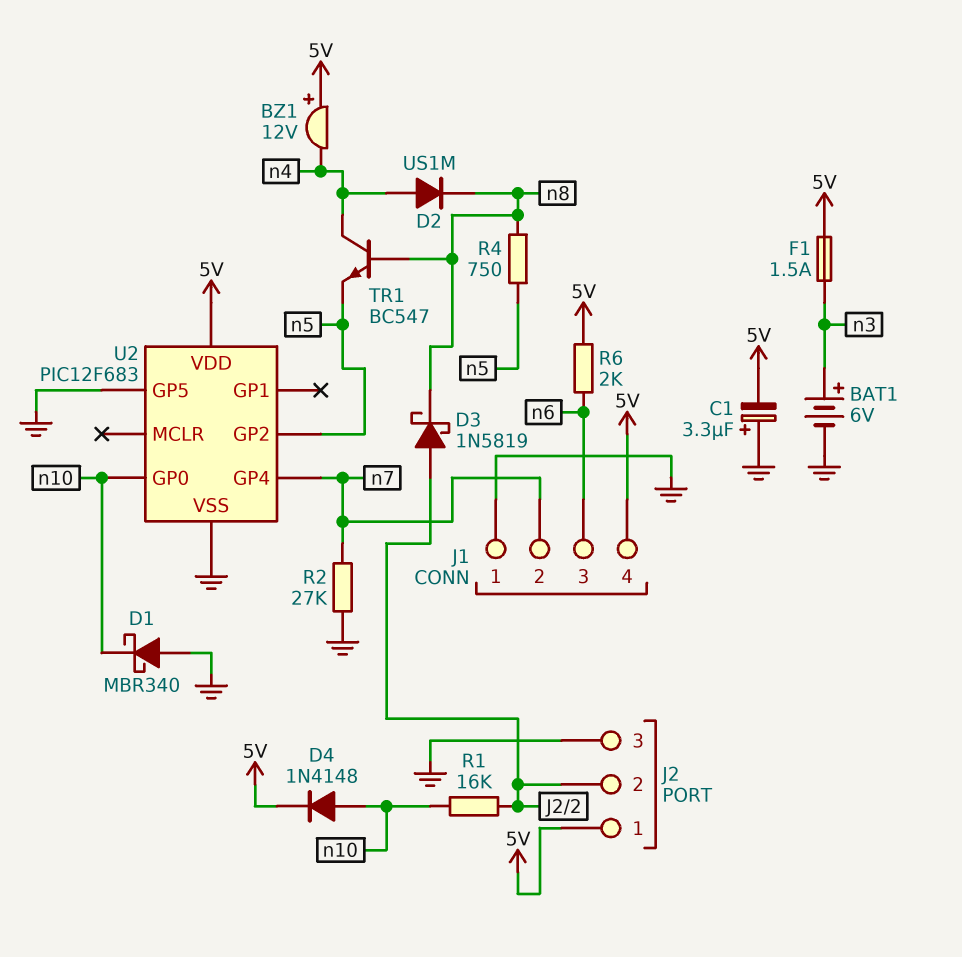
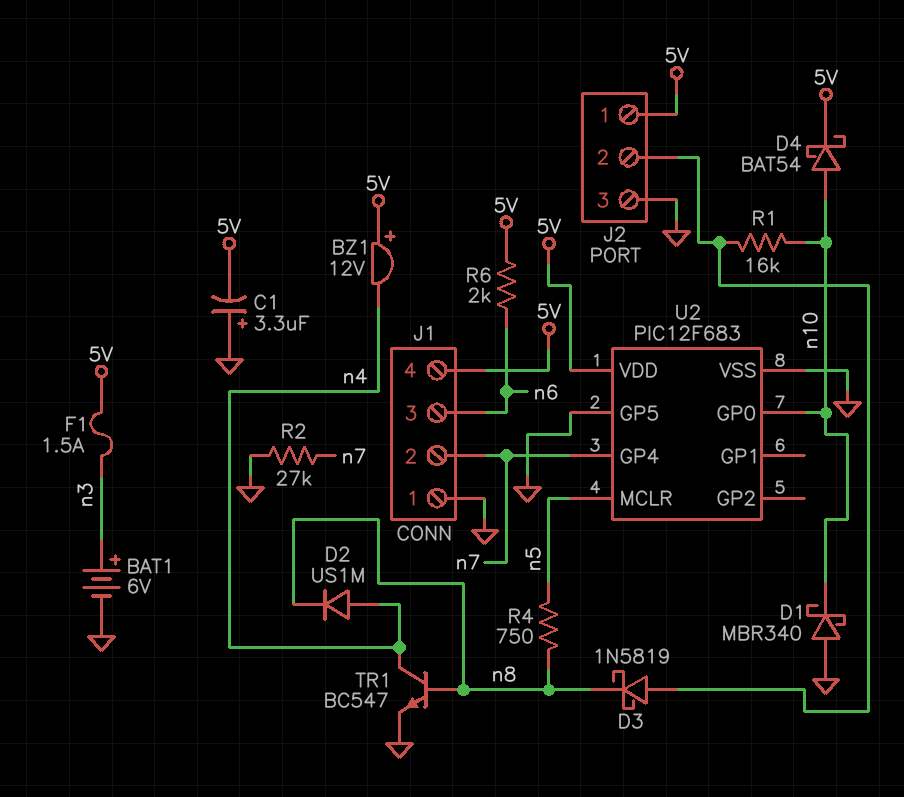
D4: diode 1N4148 (A n10, K 5V) -> schottky BAT54 (A n10, K 5V)
TR1: NPN BC547 (B n8, C n4, E n5) -> NPN BC547 (B n8, C n4, E GND)
U2 pin GP2: n5 -> none
U2 pin MCLR: none -> n5

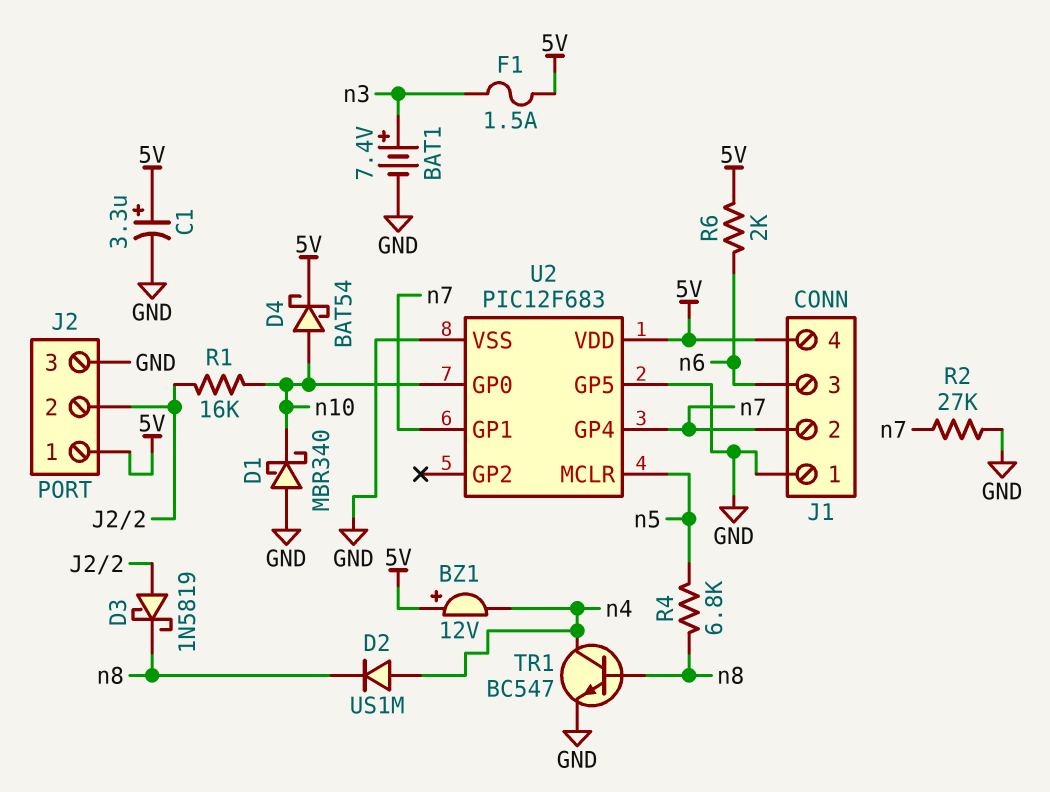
BAT1: 6V (plus n3, minus GND) -> 7.4V (plus n3, minus GND)
C1: 3.3uF (plus GND, minus 5V) -> 3.3uF (plus 5V, minus GND)
R4: 750 (n5, n8) -> 6.8k (n5, n8)
U2 pin GP1: none -> n7

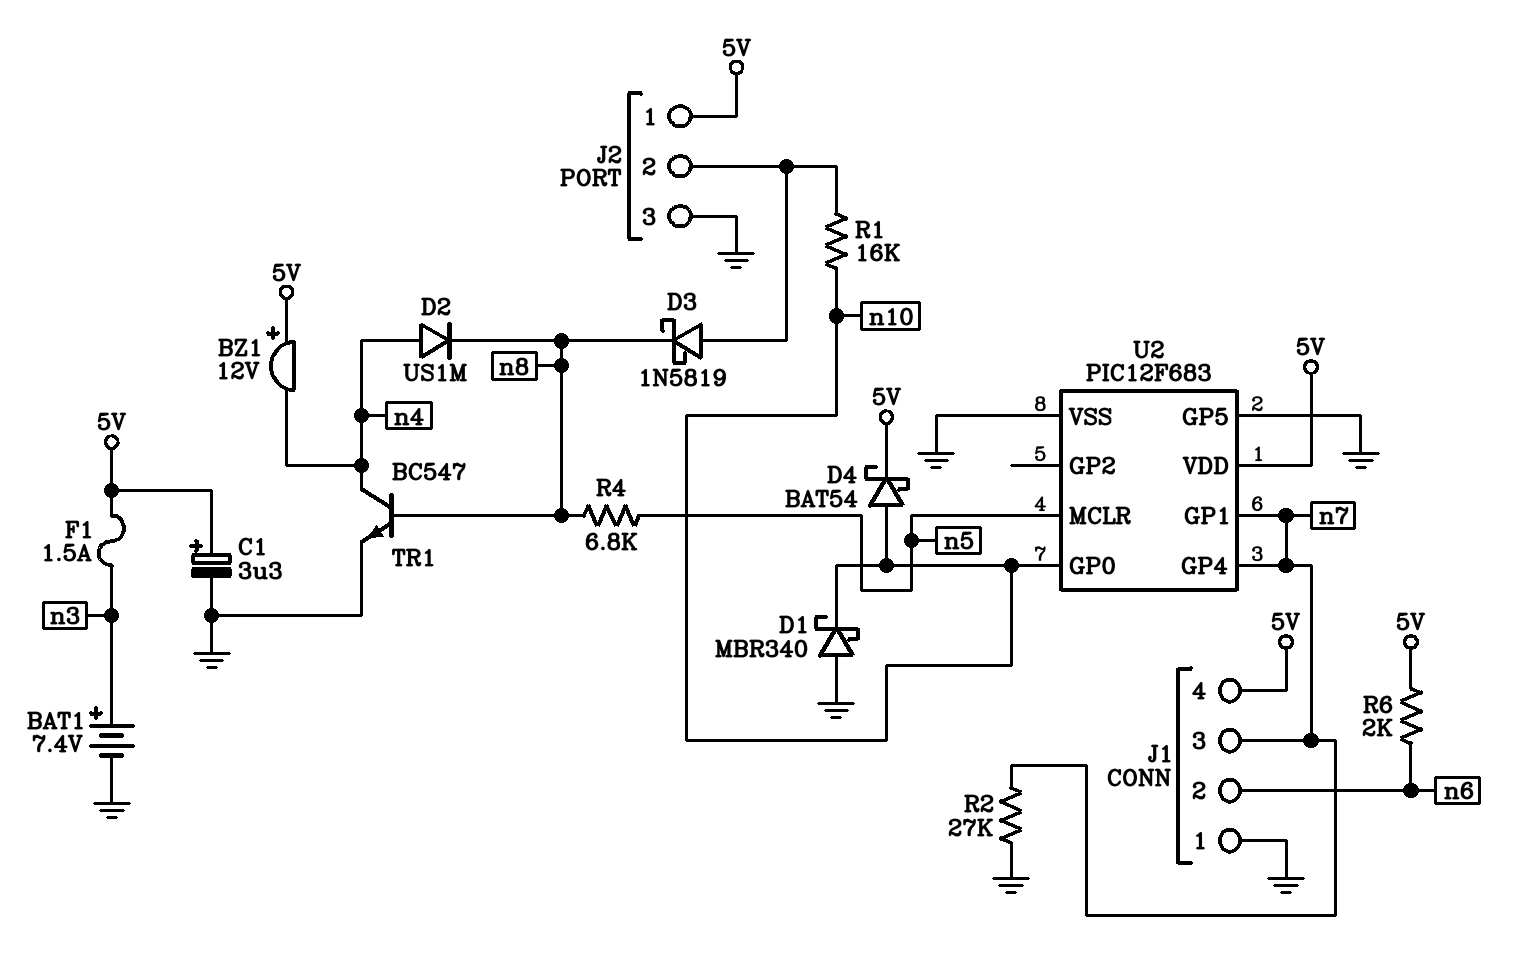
J1 pin 2: n7 -> n6
J1 pin 3: n6 -> n7

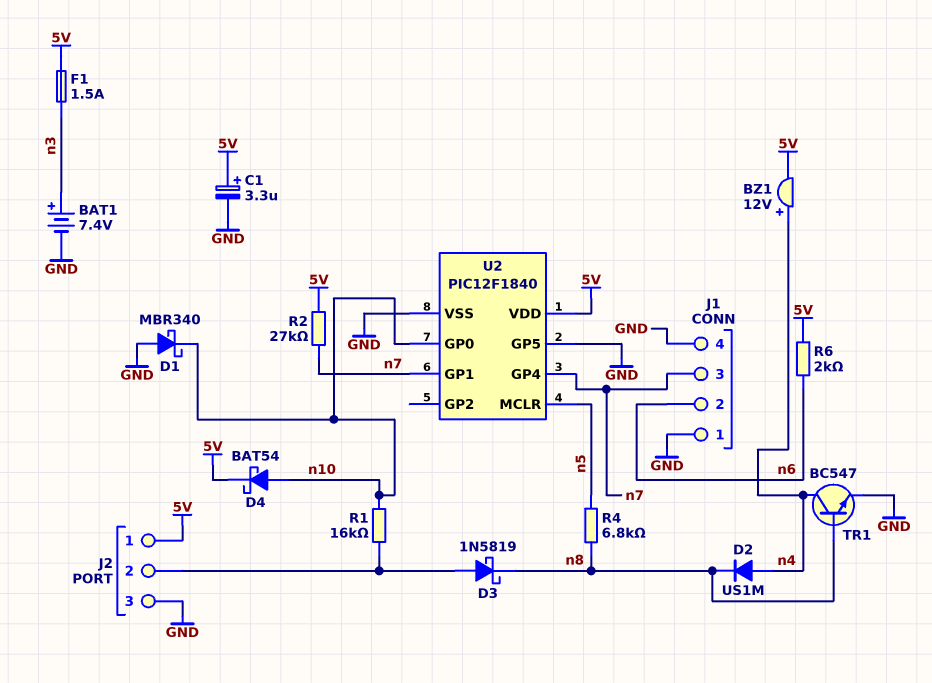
BZ1: buzzer 12V (plus 5V, minus n4) -> buzzer 12V (plus n4, minus 5V)
J1 pin 4: 5V -> GND
R2: 27k (GND, n7) -> 27k (5V, n7)
U2: PIC12F683 -> PIC12F1840

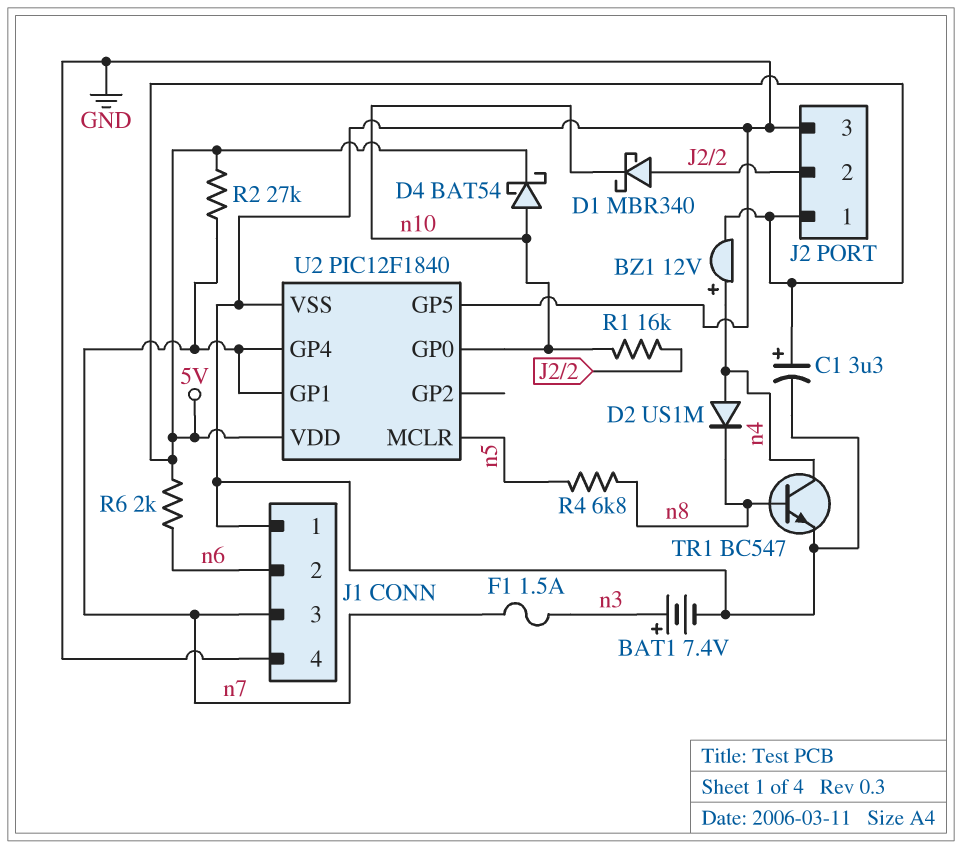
D1: schottky MBR340 (A GND, K n10) -> schottky MBR340 (A J2/2, K n10)
D3: schottky 1N5819 (A J2/2, K n8) -> none
F1: 1.5A (5V, n3) -> 1.5A (n3, n7)

